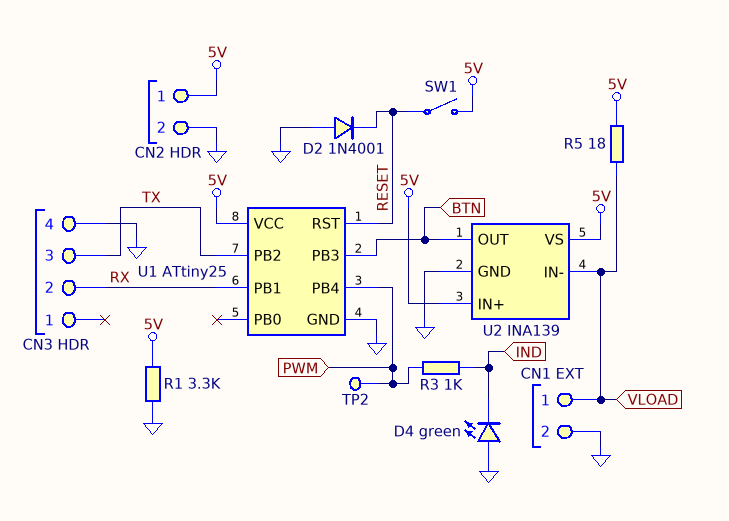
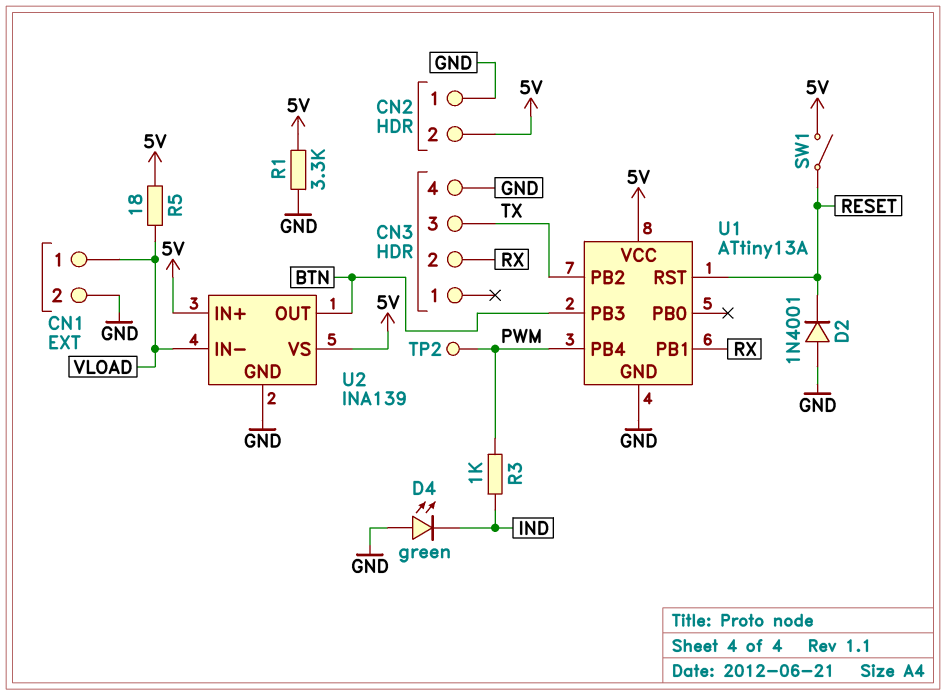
CN2 pin 1: 5V -> GND
CN2 pin 2: GND -> 5V
U1: ATtiny25 -> ATtiny13A

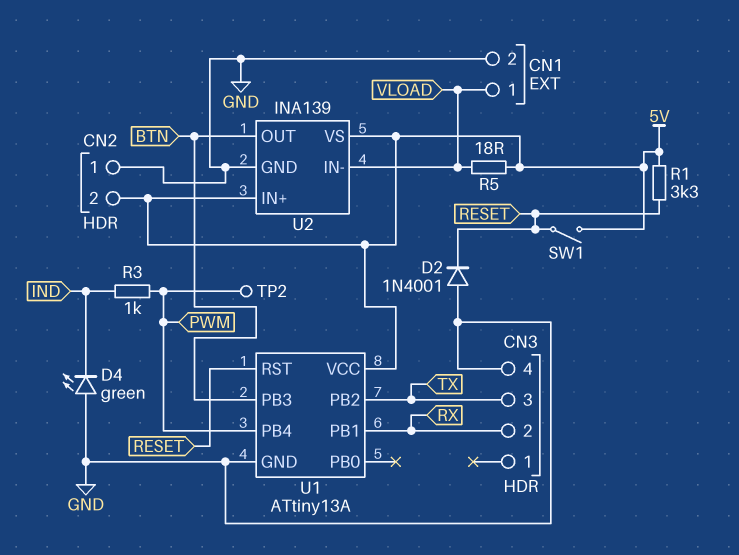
R1: 3.3k (5V, GND) -> 3.3k (5V, RESET)

